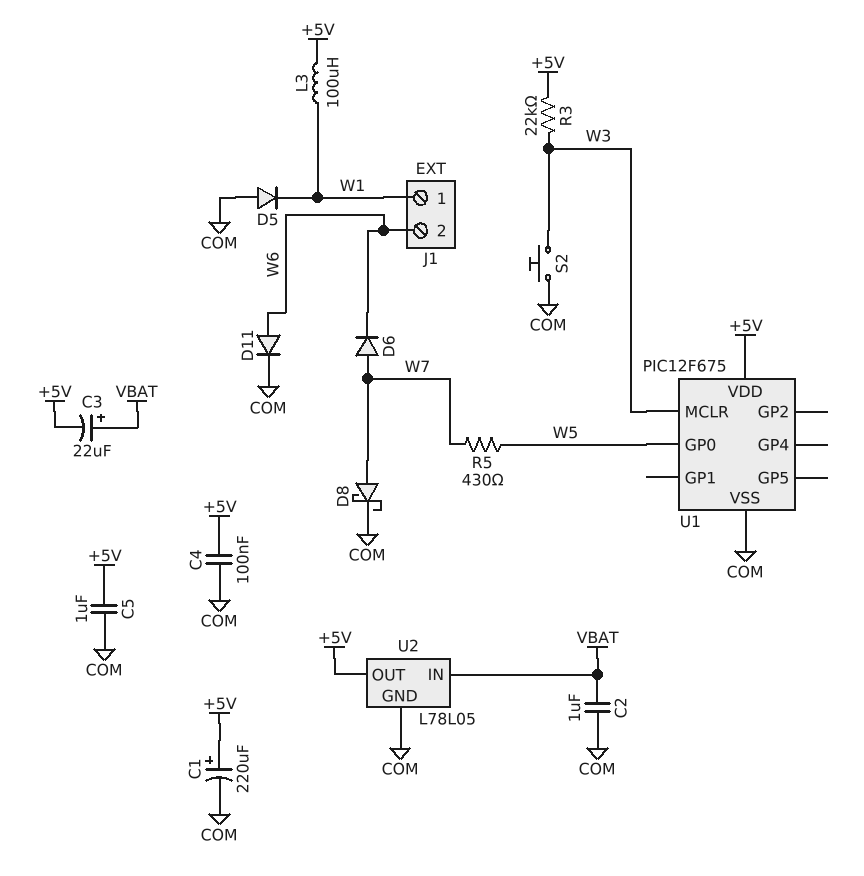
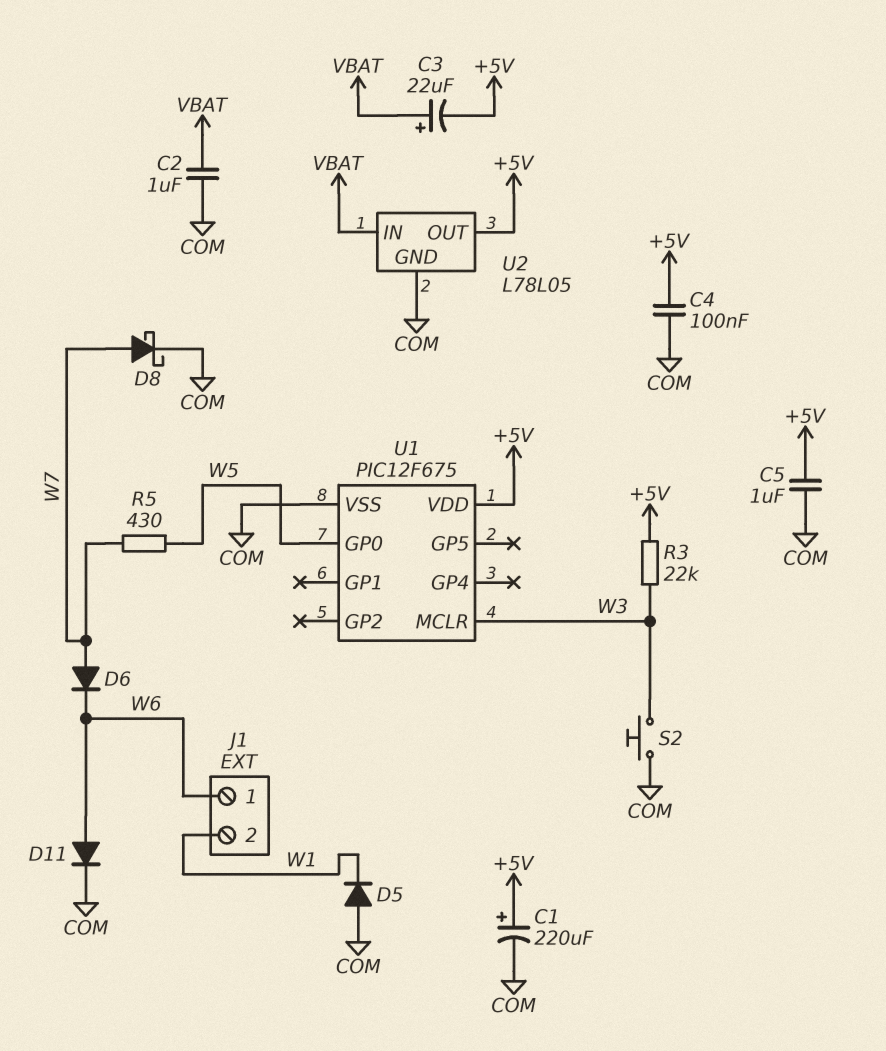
J1 pin 1: W1 -> W6
J1 pin 2: W6 -> W1
L3: 100uH (+5V, W1) -> none

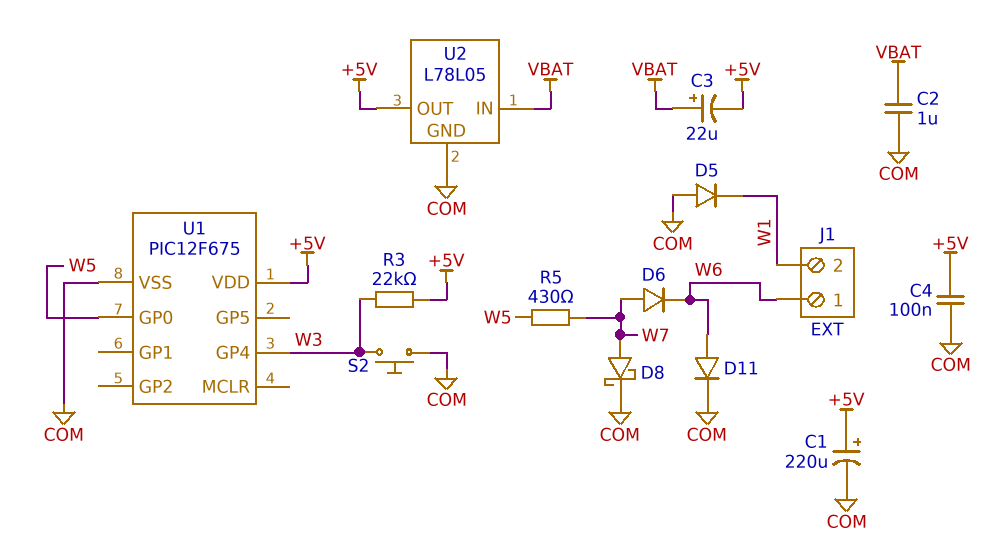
C5: 1uF (+5V, COM) -> none
U1 pin GP4: none -> W3
U1 pin MCLR: W3 -> none

